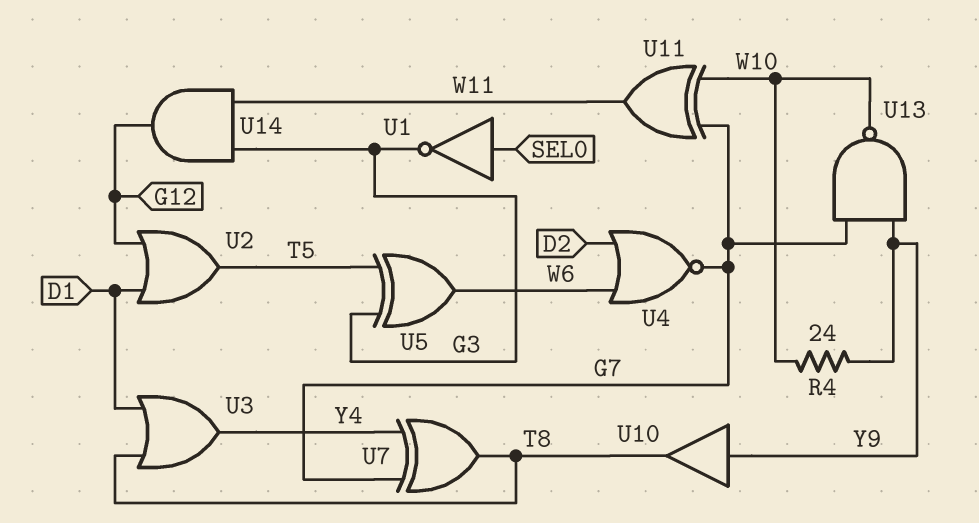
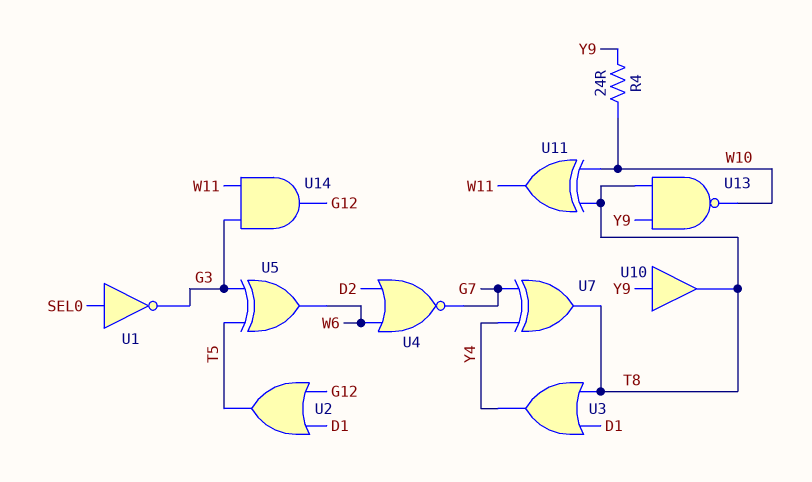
U11: XOR (in G7, in W10, out W11) -> XOR (in T8, in W10, out W11)
U13: NAND (in G7, in Y9, out W10) -> NAND (in T8, in Y9, out W10)

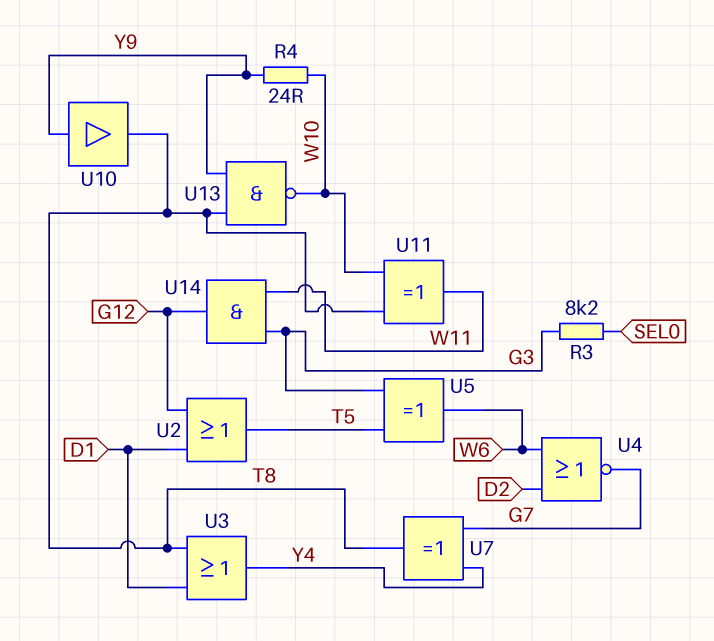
R3: none -> 8.2k (G3, SEL0)
U1: NOT (in SEL0, out G3) -> none

